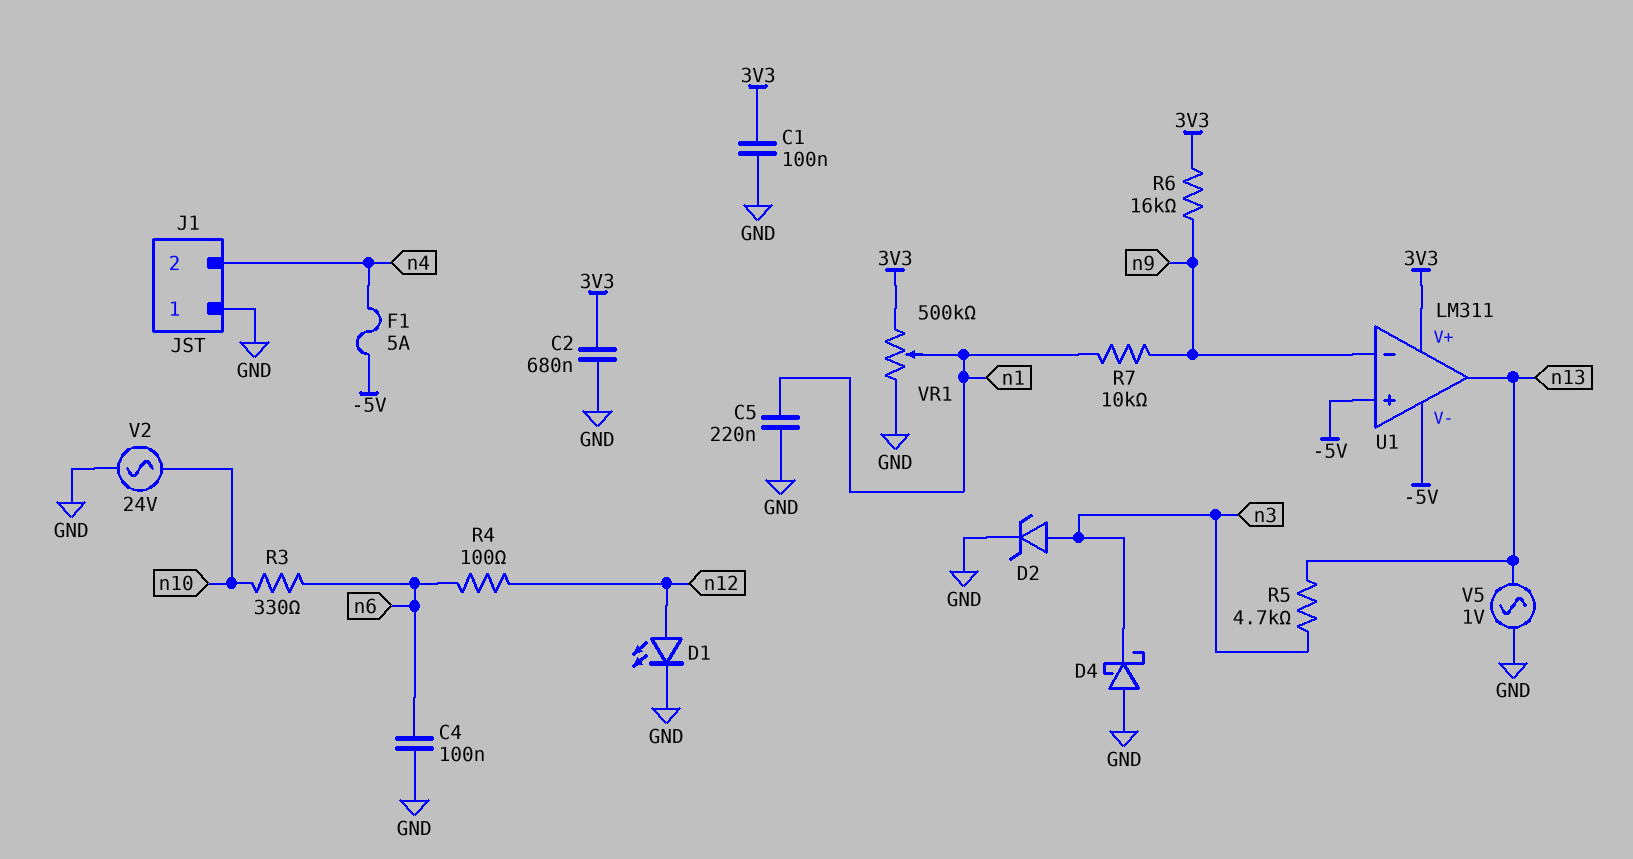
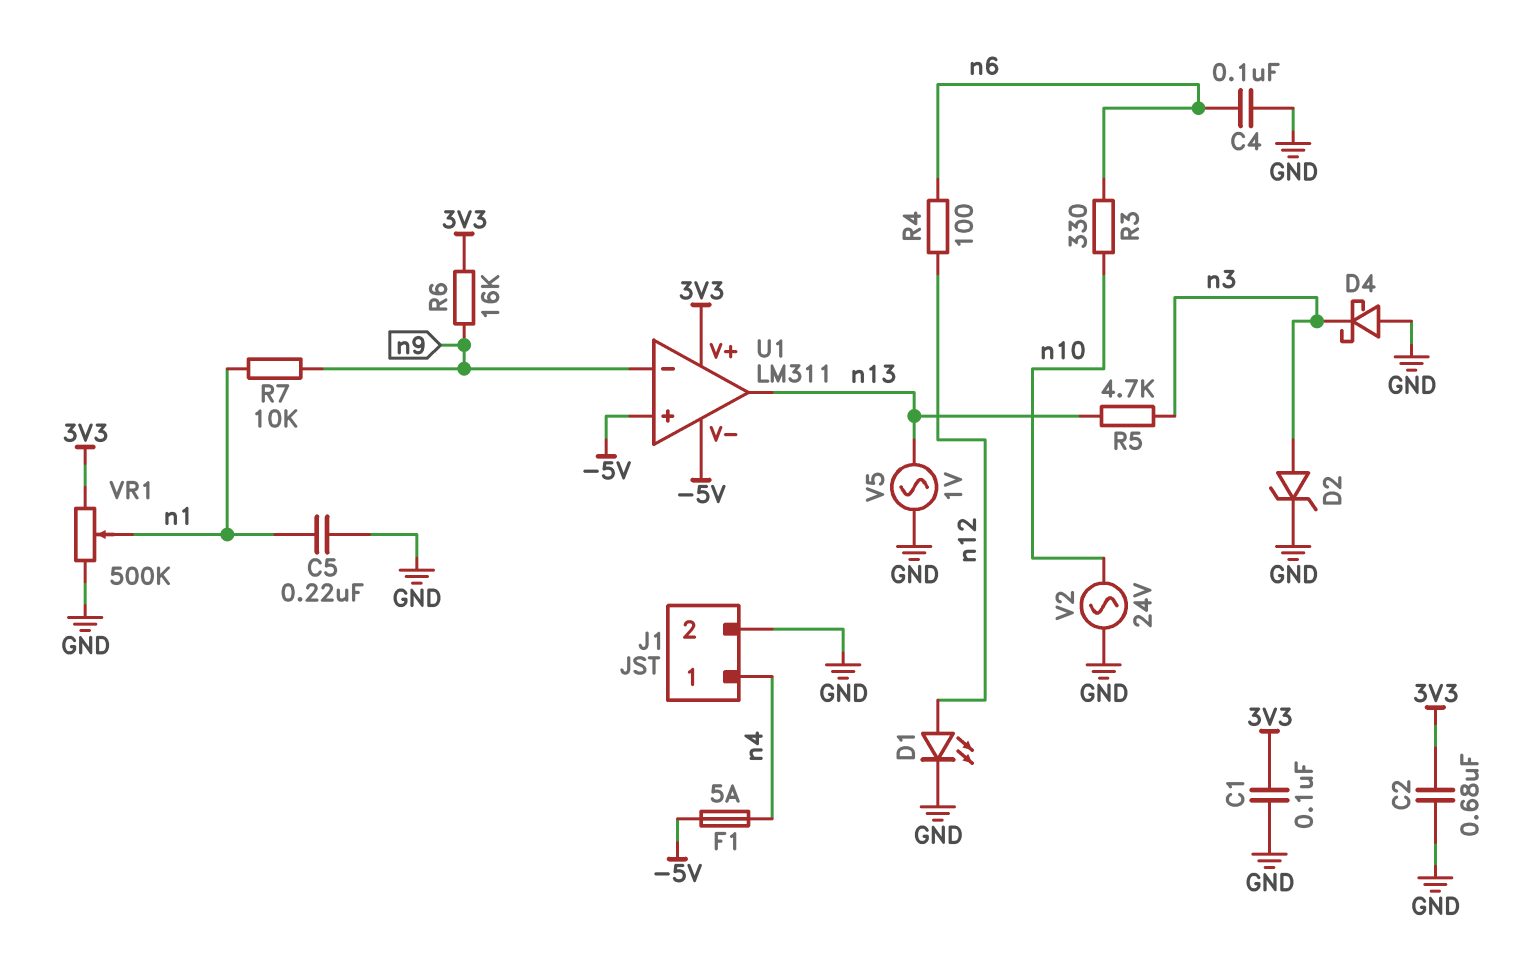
J1 pin 1: GND -> n4
J1 pin 2: n4 -> GND

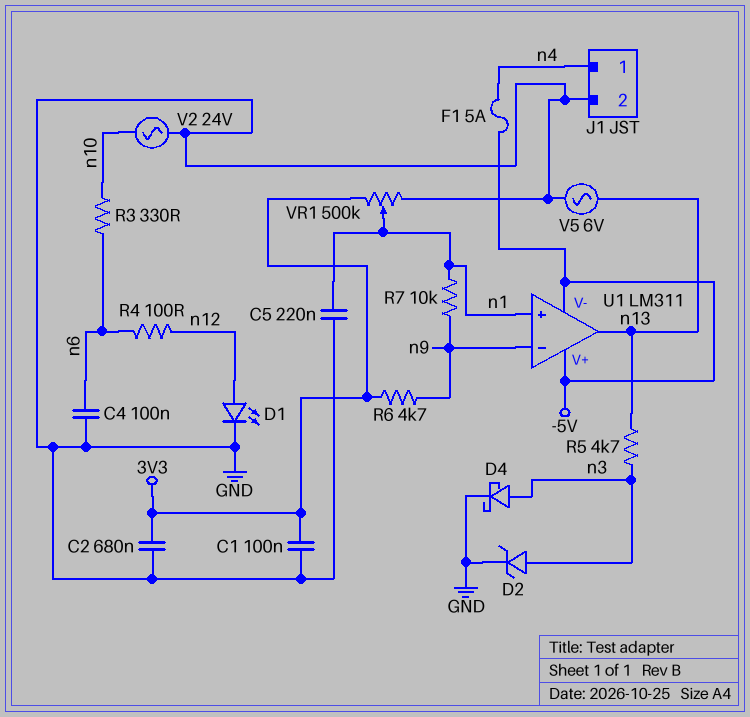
D4: schottky (A GND, K n3) -> schottky (A n3, K GND)
R6: 16k (3V3, n9) -> 4.7k (3V3, n9)
U1 pin V+: 3V3 -> -5V
U1 pin in+: -5V -> n1
V5: AC 1V (GND, n13) -> AC 6V (GND, n13)

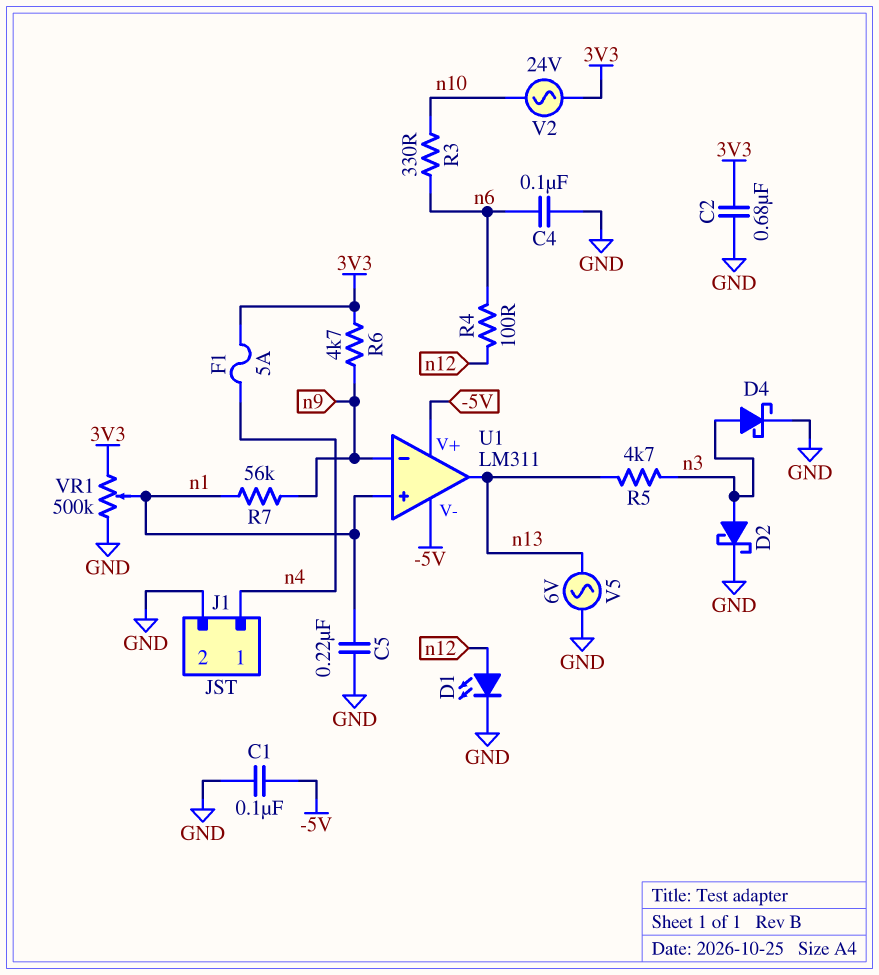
C1: 100nF (3V3, GND) -> 100nF (-5V, GND)
D2: zener (A n3, K GND) -> schottky (A n3, K GND)
F1: 5A (-5V, n4) -> 5A (3V3, n4)
R7: 10k (n1, n9) -> 56k (n1, n9)
V2: AC 24V (GND, n10) -> AC 24V (3V3, n10)

